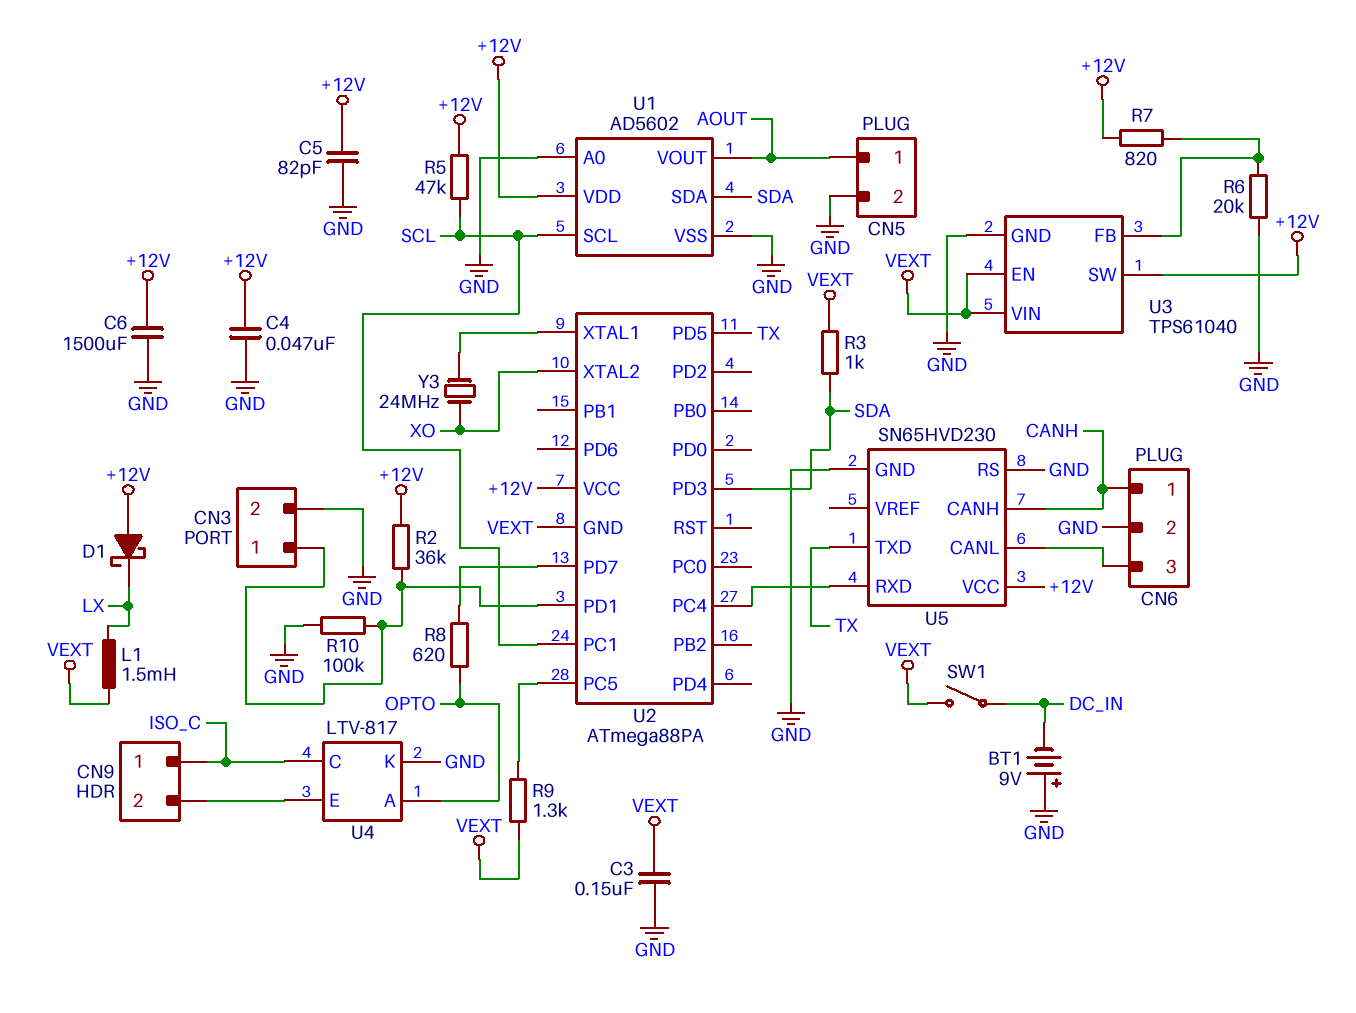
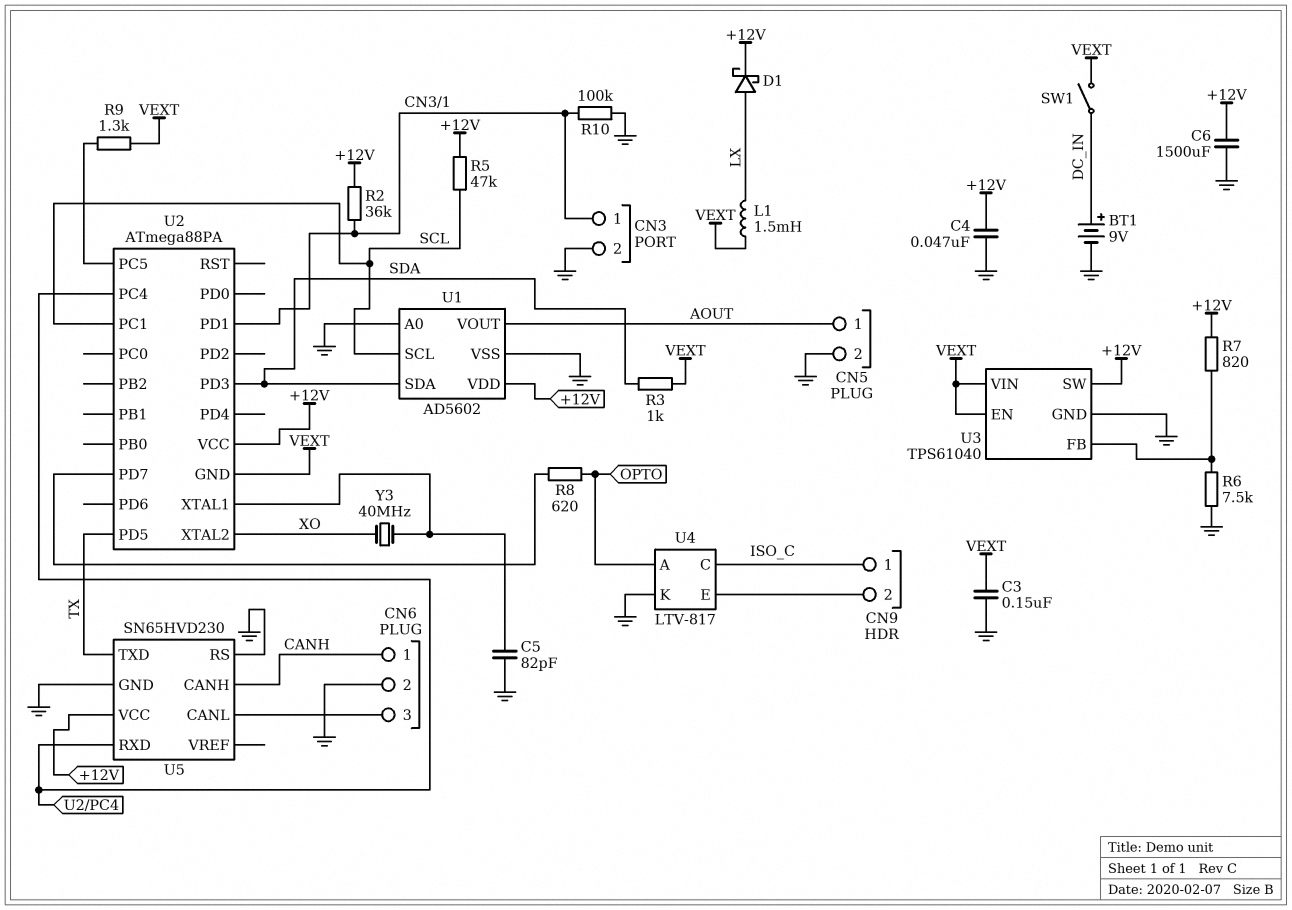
BT1: 9V (plus GND, minus DC_IN) -> 9V (plus DC_IN, minus GND)
C5: 82pF (+12V, GND) -> 82pF (GND, U2/XTAL1)
D1: schottky (A +12V, K LX) -> schottky (A LX, K +12V)
R6: 20k (GND, U3/FB) -> 7.5k (GND, U3/FB)
Y3: 24MHz (U2/XTAL1, XO) -> 40MHz (U2/XTAL1, XO)

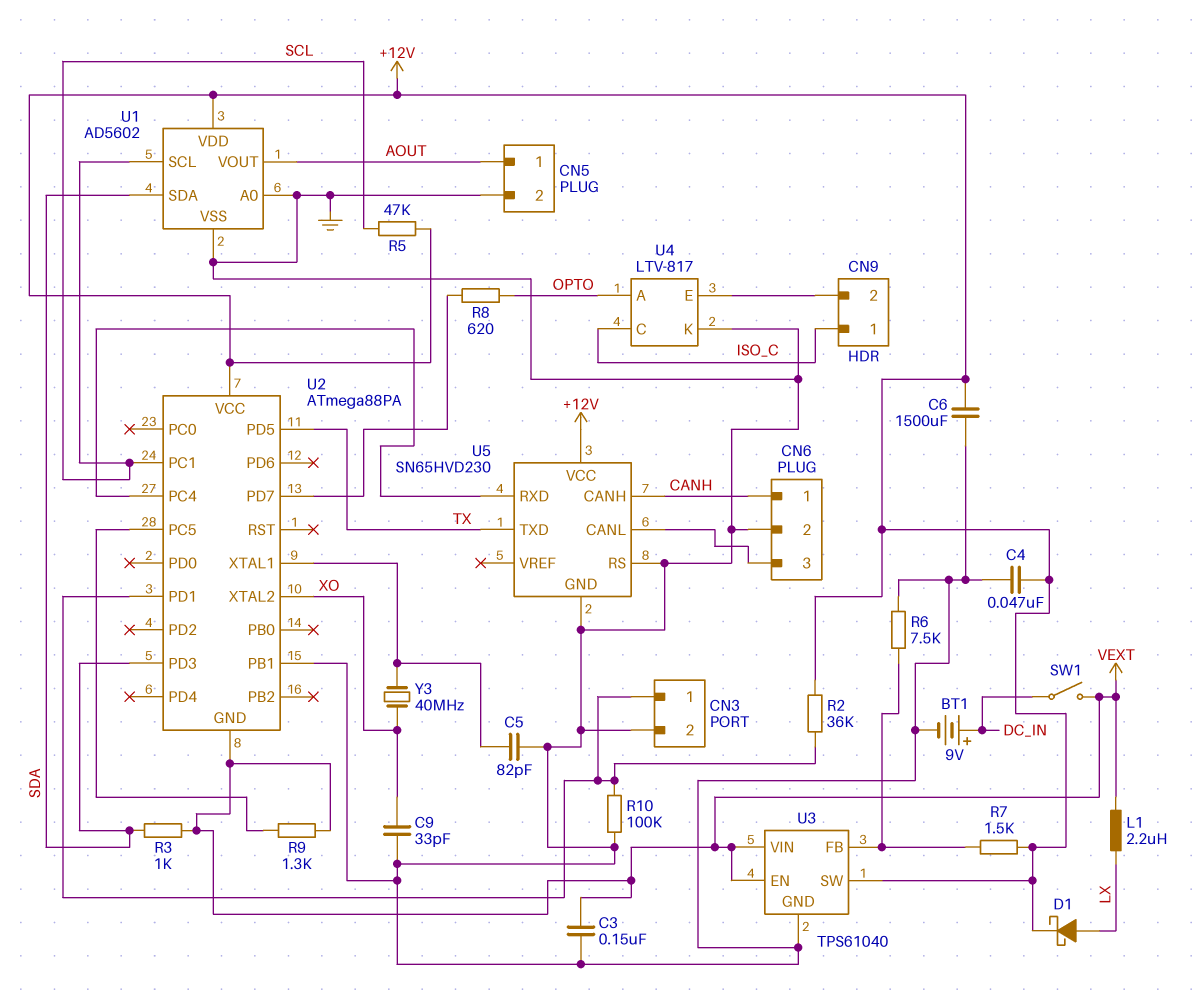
C9: none -> 33pF (GND, XO)
L1: 1.5mH (LX, VEXT) -> 2.2uH (LX, VEXT)
R7: 820 (+12V, U3/FB) -> 1.5k (+12V, U3/FB)
U2 pin PB1: none -> GND

